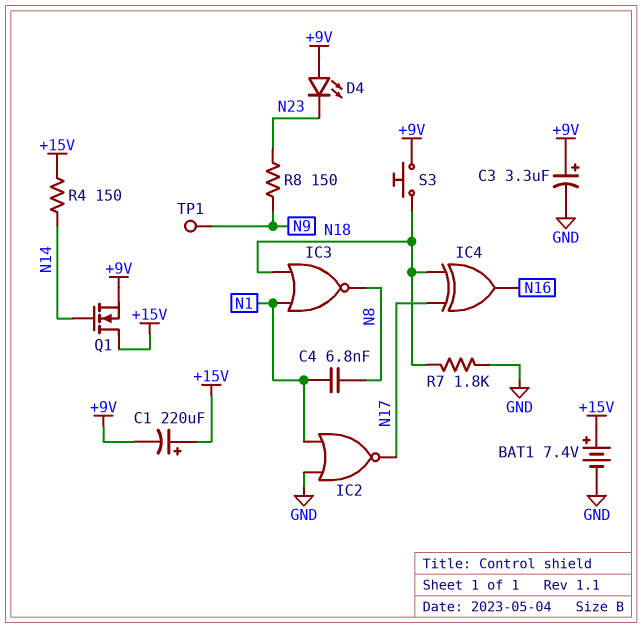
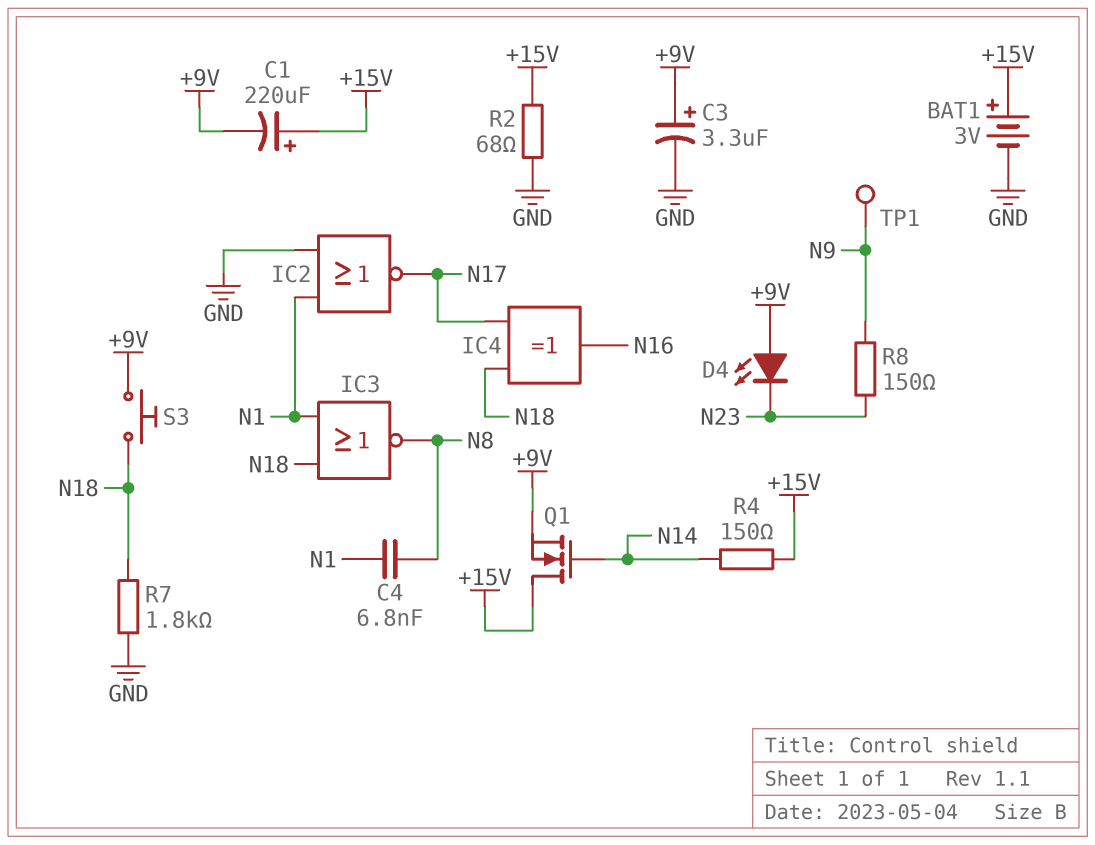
BAT1: 7.4V (plus +15V, minus GND) -> 3V (plus +15V, minus GND)
R2: none -> 68 (+15V, GND)

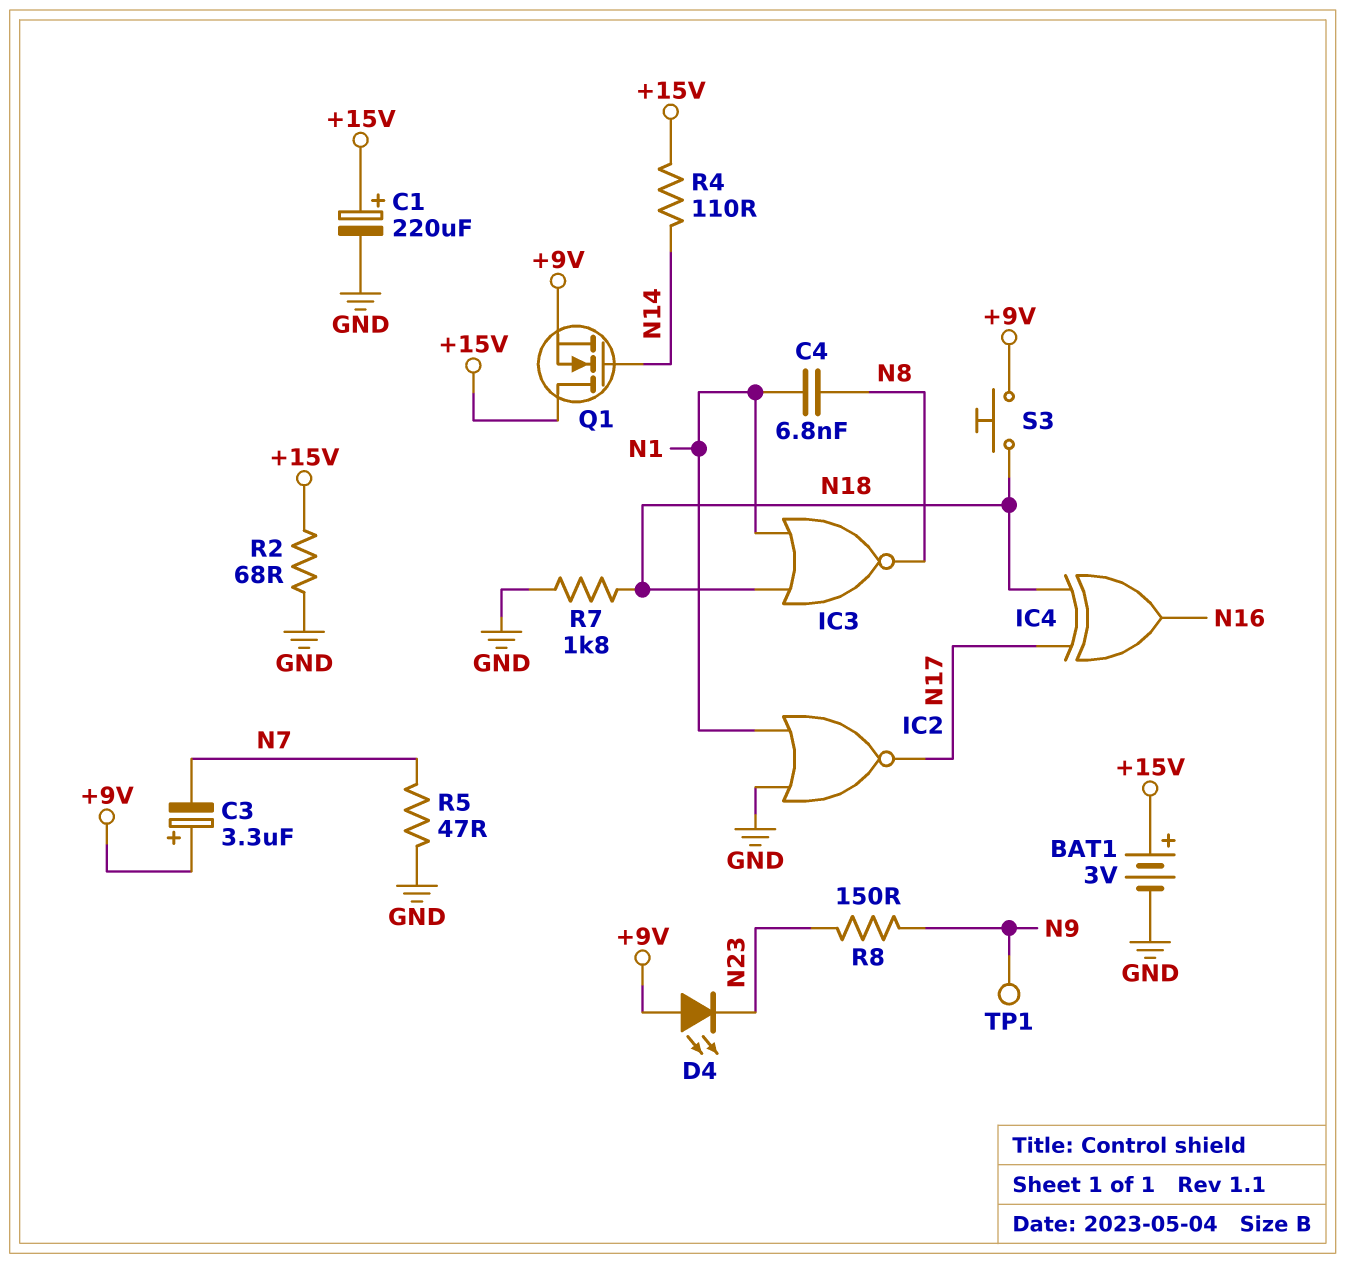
C1: 220uF (plus +15V, minus +9V) -> 220uF (plus +15V, minus GND)
C3: 3.3uF (plus +9V, minus GND) -> 3.3uF (plus +9V, minus N7)
R4: 150 (+15V, N14) -> 110 (+15V, N14)
R5: none -> 47 (GND, N7)

